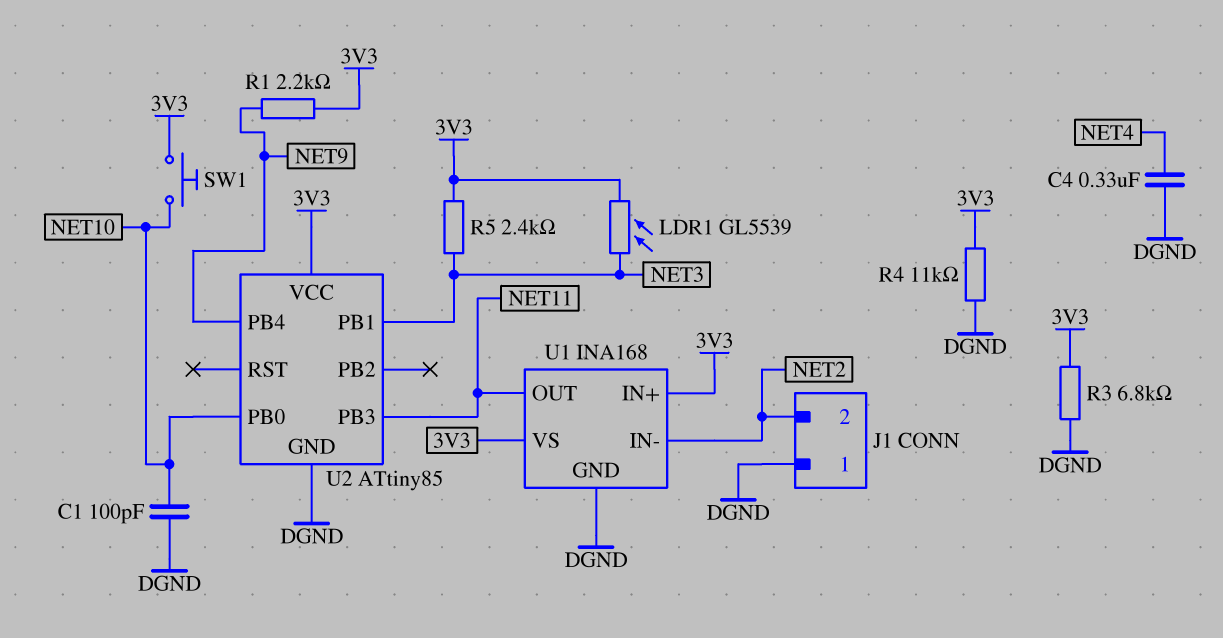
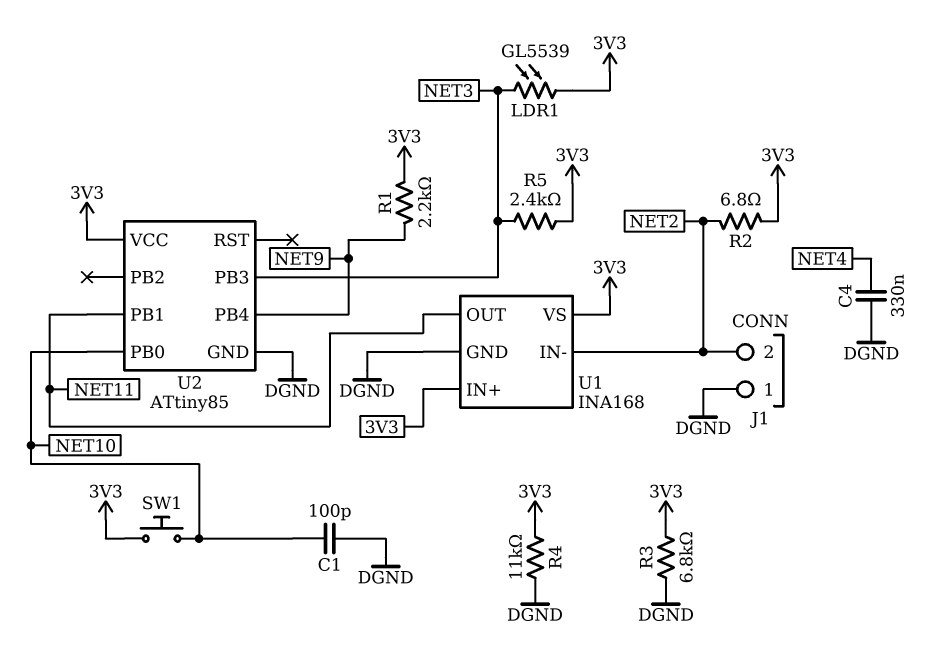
R2: none -> 6.8 (3V3, NET2)
U2 pin PB1: NET3 -> NET11
U2 pin PB3: NET11 -> NET3

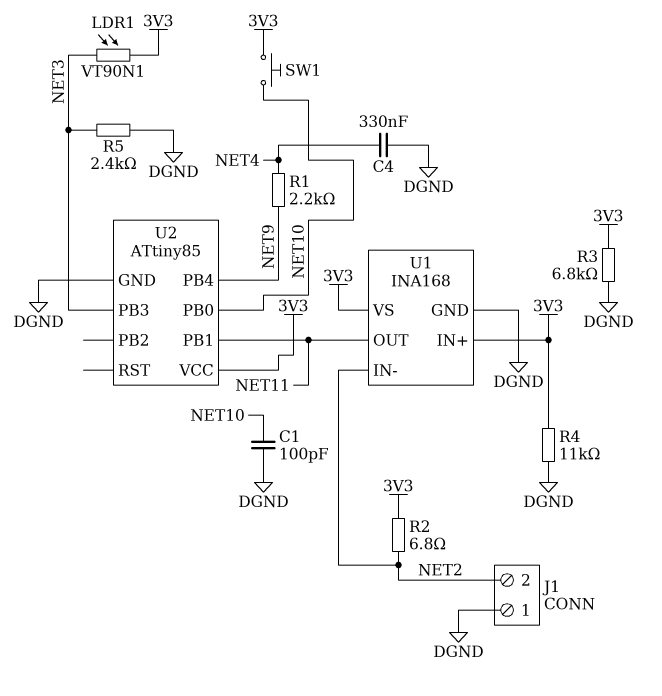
LDR1: GL5539 (3V3, NET3) -> VT90N1 (3V3, NET3)
R1: 2.2k (3V3, NET9) -> 2.2k (NET4, NET9)
R5: 2.4k (3V3, NET3) -> 2.4k (DGND, NET3)

